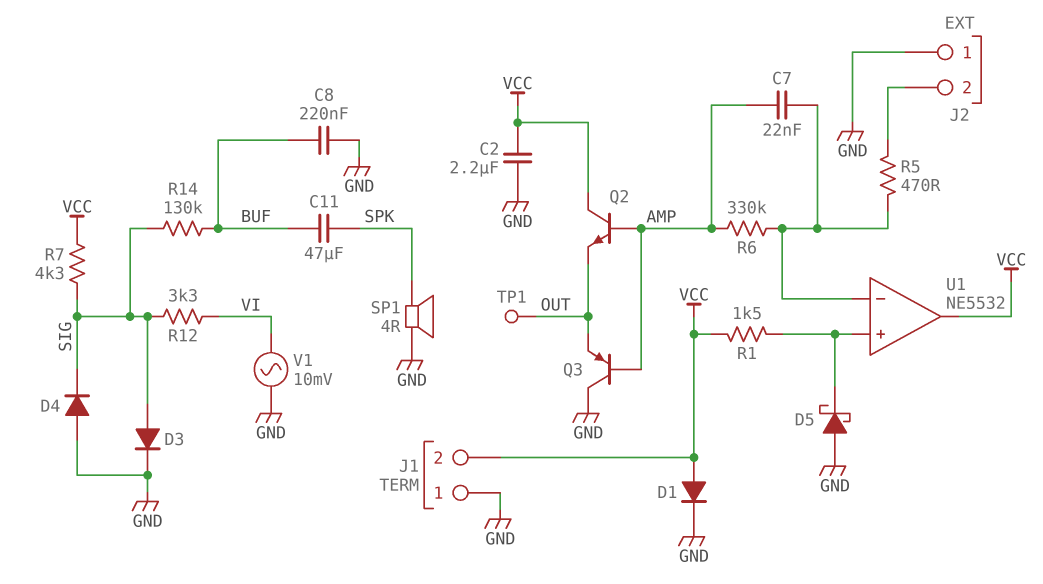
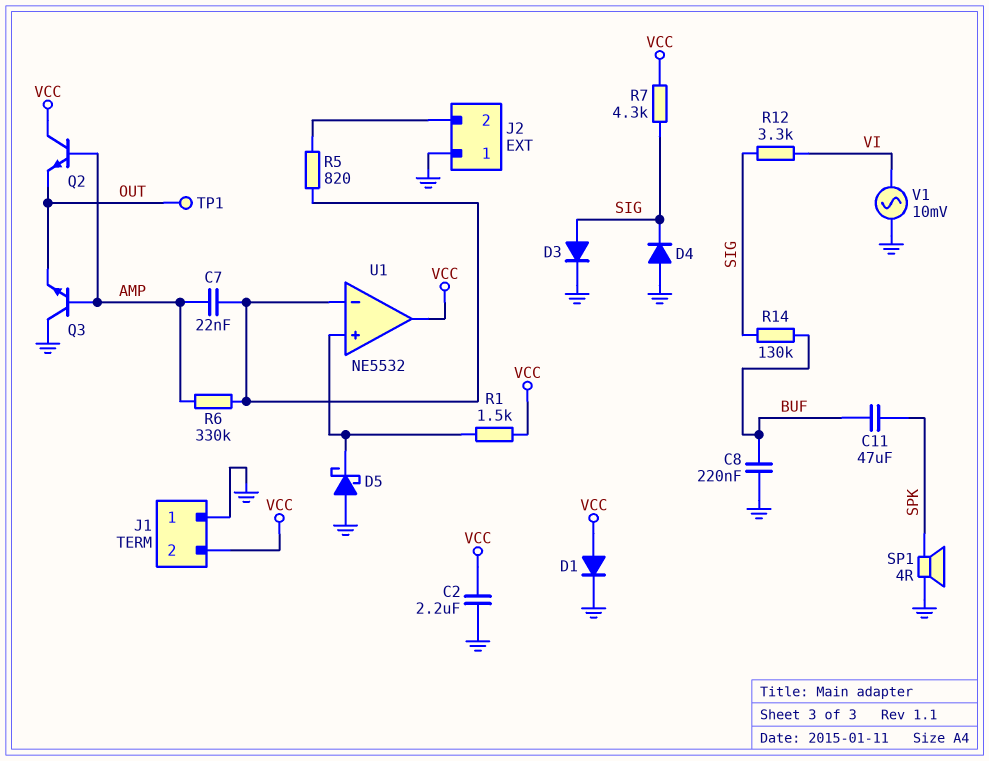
Q3: PNP (B AMP, C GND, E OUT) -> NPN (B AMP, C GND, E OUT)
R5: 470 (J2/2, U1/in-) -> 820 (J2/2, U1/in-)

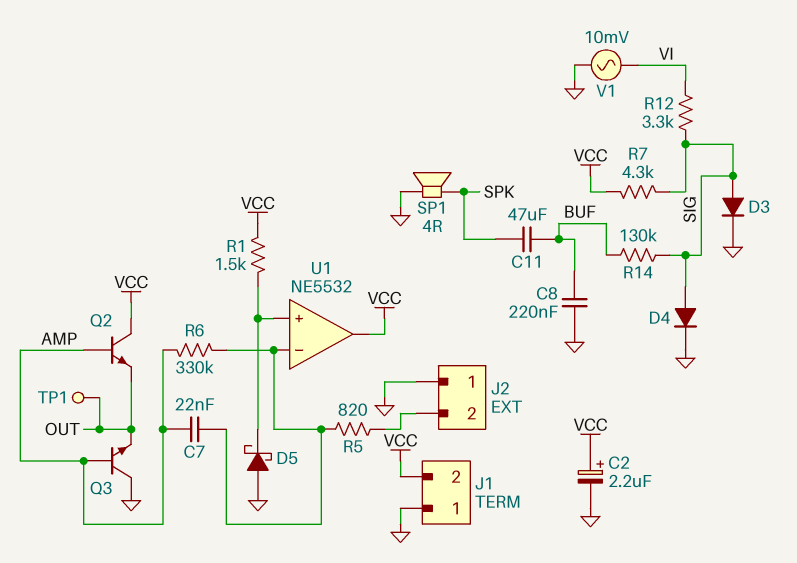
C2: 2.2uF (GND, VCC) -> 2.2uF (plus VCC, minus GND)
D1: diode (A VCC, K GND) -> none
D4: diode (A GND, K SIG) -> diode (A SIG, K GND)

